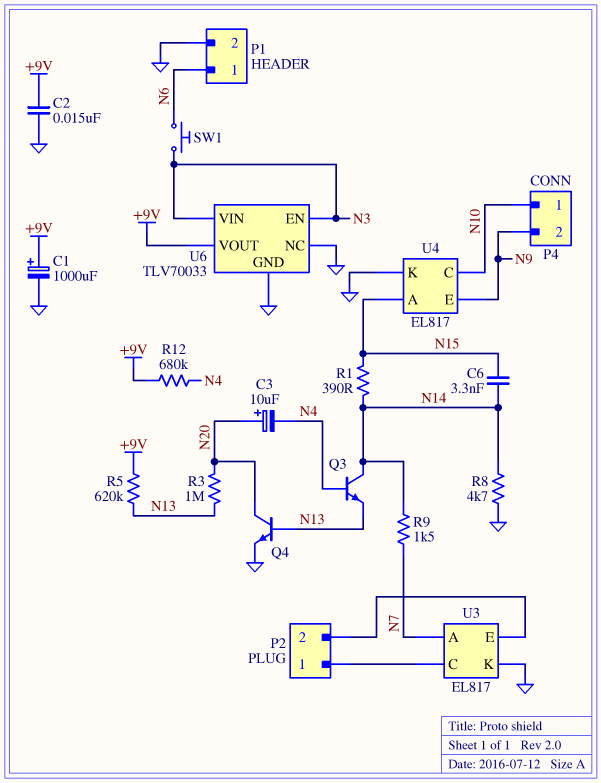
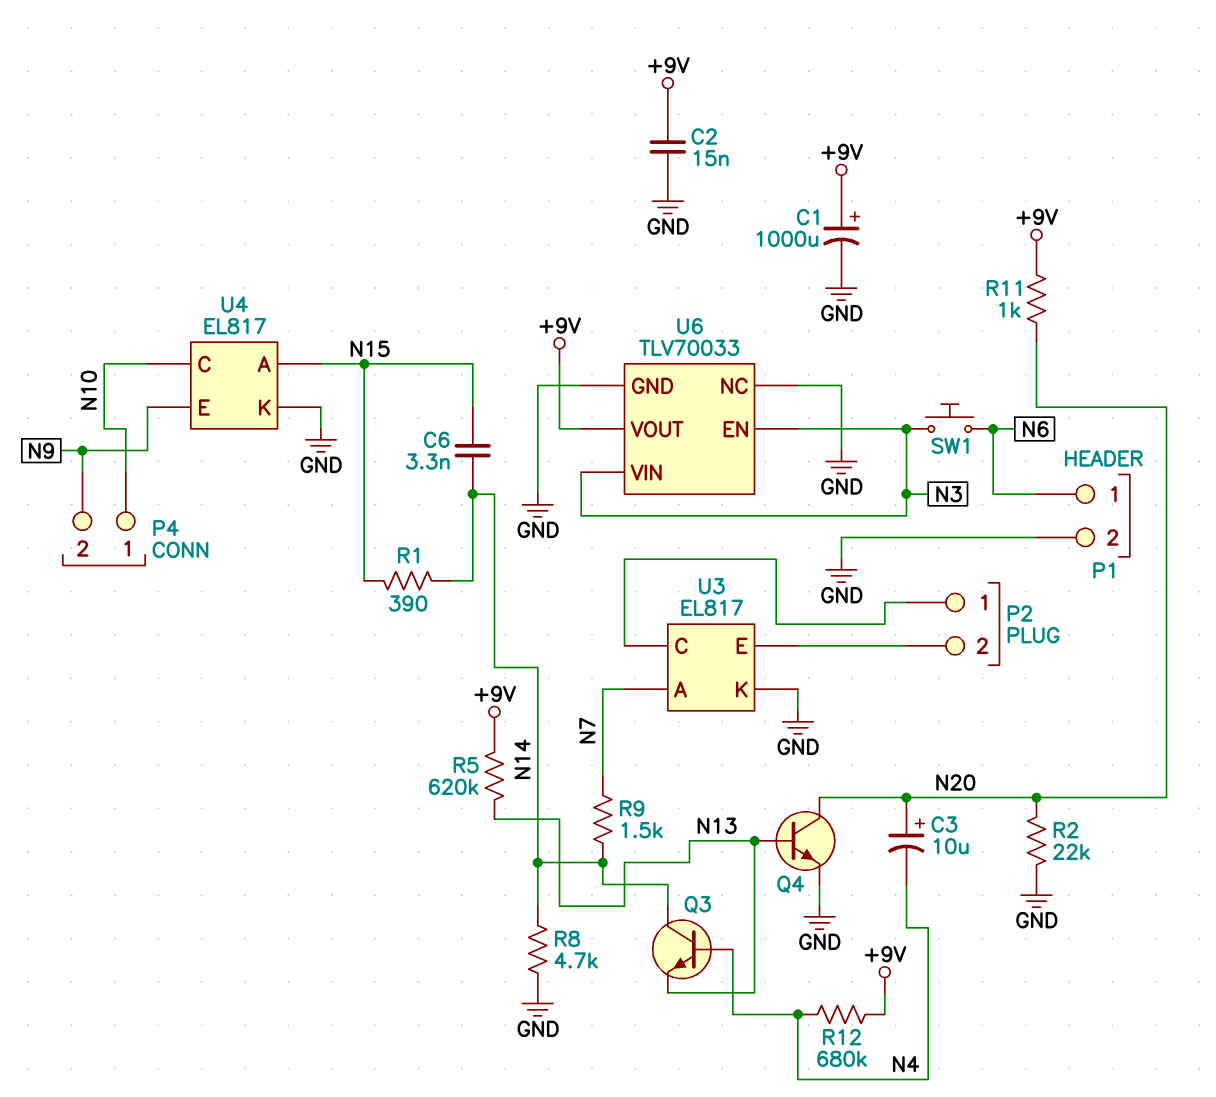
R2: none -> 22k (GND, N20)
R3: 1M (N13, N20) -> none
R11: none -> 1k (+9V, N20)

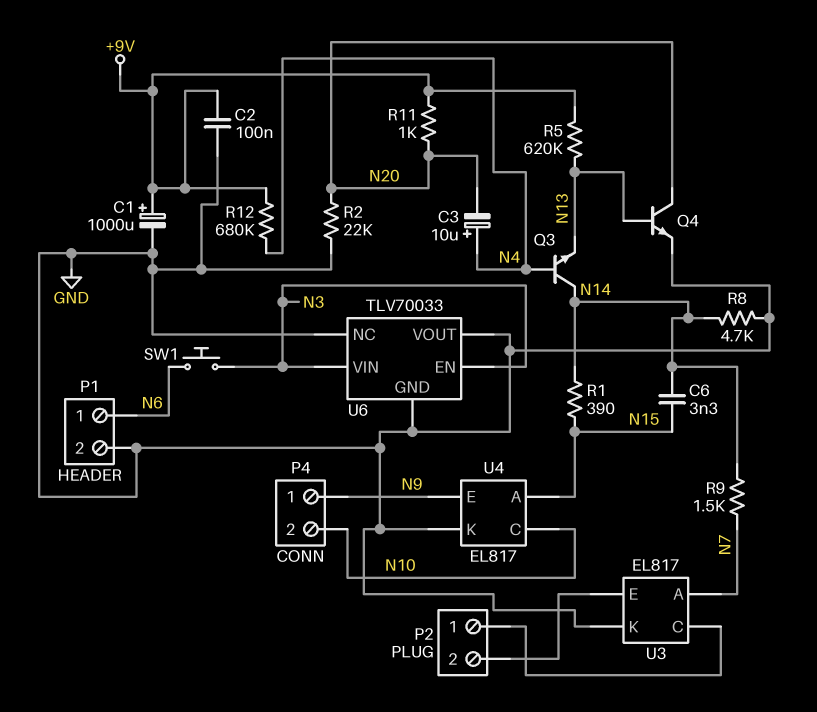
C2: 15nF (+9V, GND) -> 100nF (+9V, GND)
C3: 10uF (plus N20, minus N4) -> 10uF (plus N4, minus N20)
P4 pin 1: N10 -> N9
P4 pin 2: N9 -> N10
U6 pin VOUT: +9V -> GND

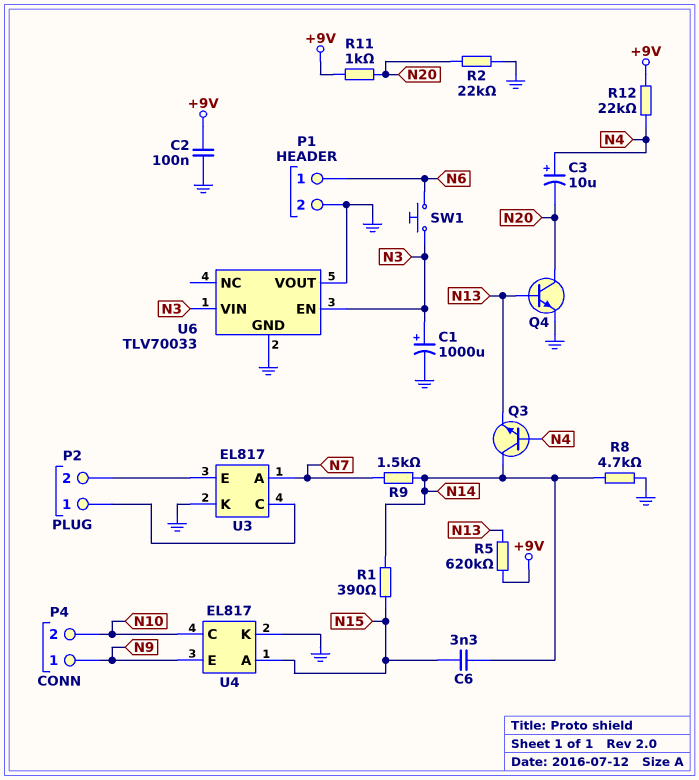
C1: 1000uF (plus +9V, minus GND) -> 1000uF (plus N3, minus GND)
R12: 680k (+9V, N4) -> 22k (+9V, N4)
U6 pin NC: GND -> none

